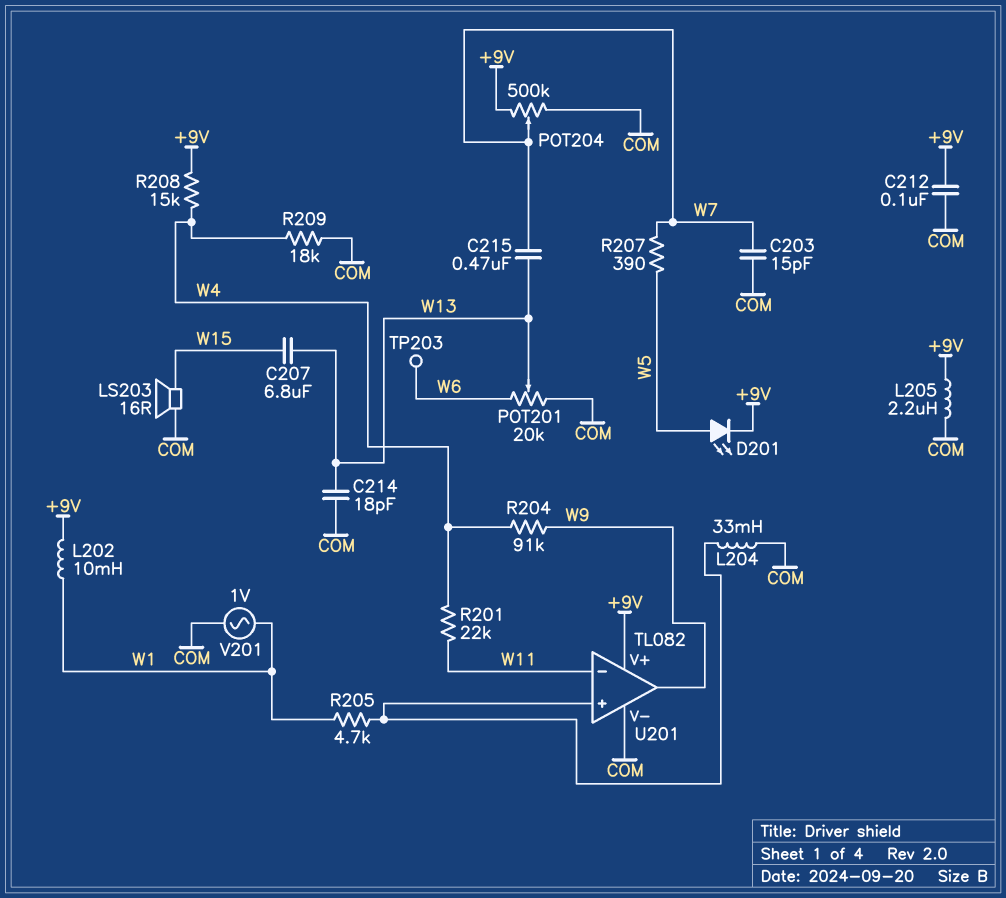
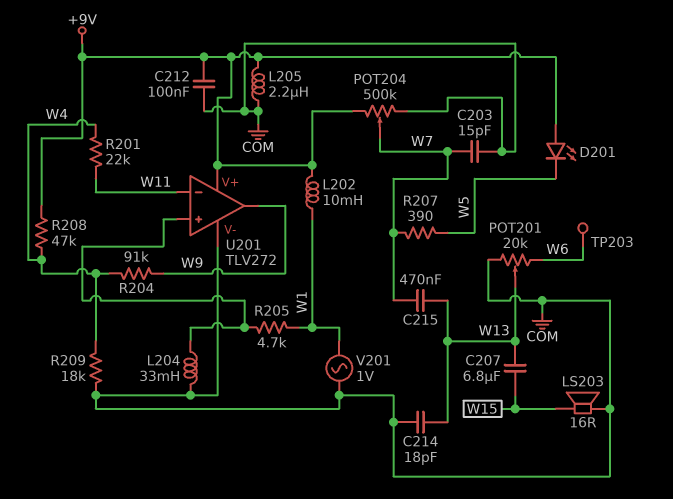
D201: LED (A W5, K +9V) -> LED (A +9V, K W5)
R208: 15k (+9V, W4) -> 47k (+9V, W4)
U201: TL082 -> TLV272

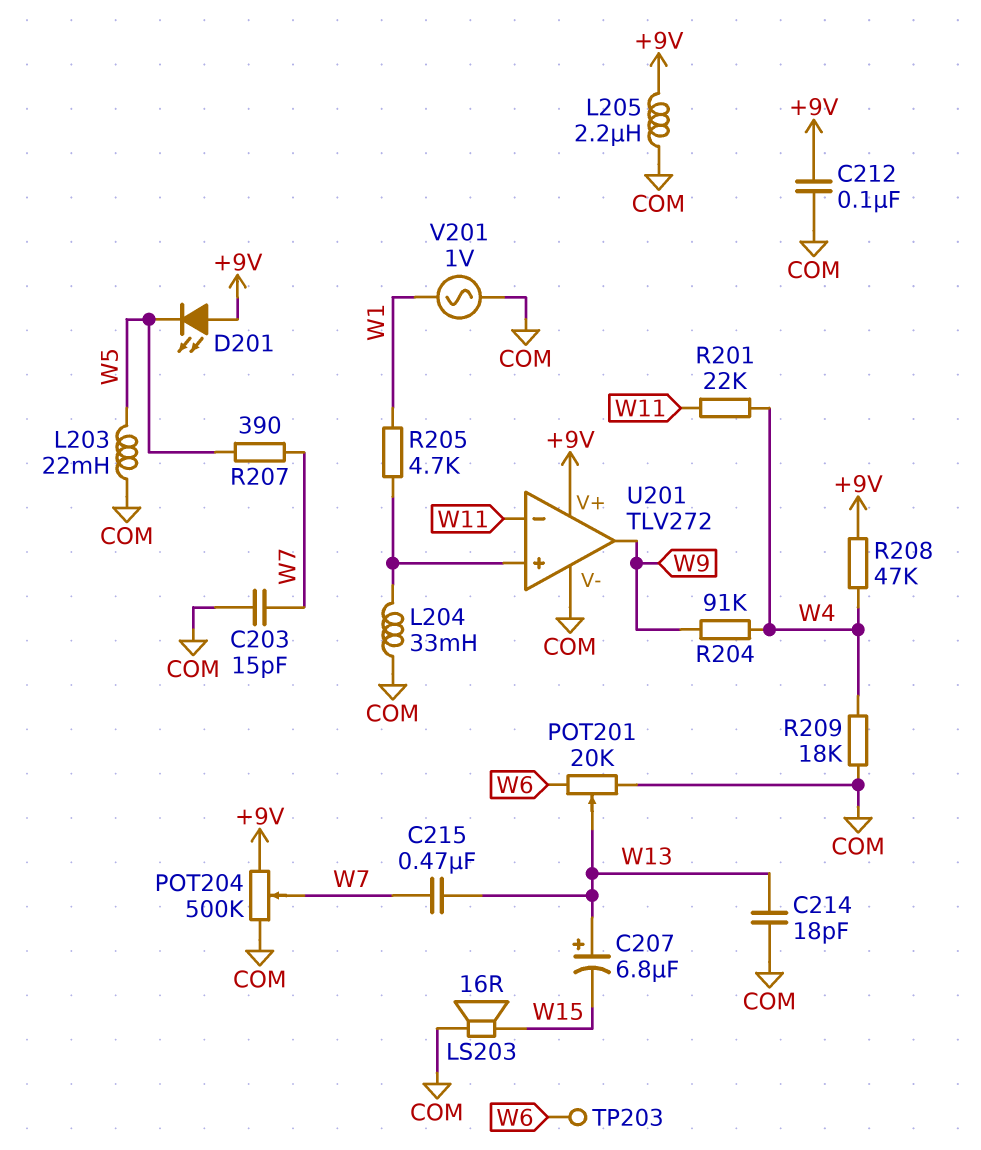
C207: 6.8uF (W13, W15) -> 6.8uF (plus W13, minus W15)
L202: 10mH (+9V, W1) -> none
L203: none -> 22mH (COM, W5)

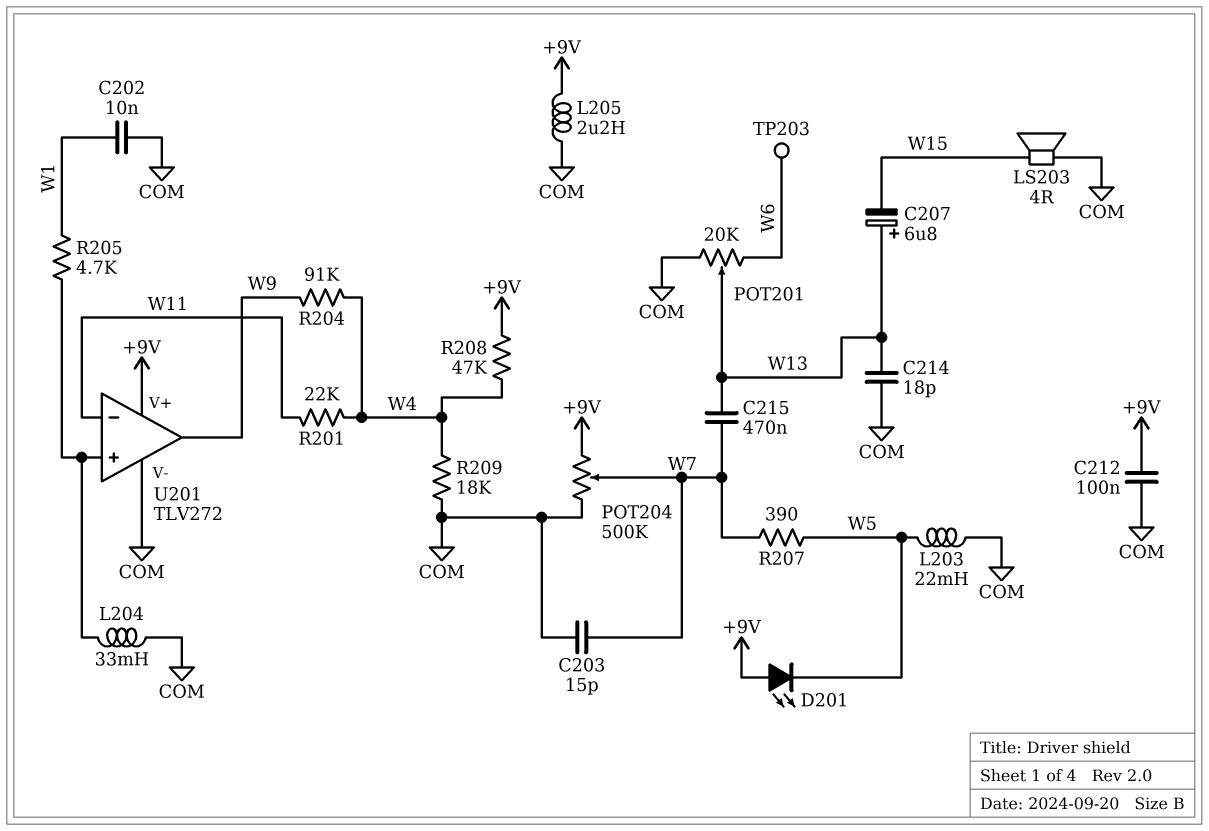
C202: none -> 10nF (COM, W1)
LS203: speaker 16R (COM, W15) -> speaker 4R (COM, W15)
V201: AC 1V (COM, W1) -> none

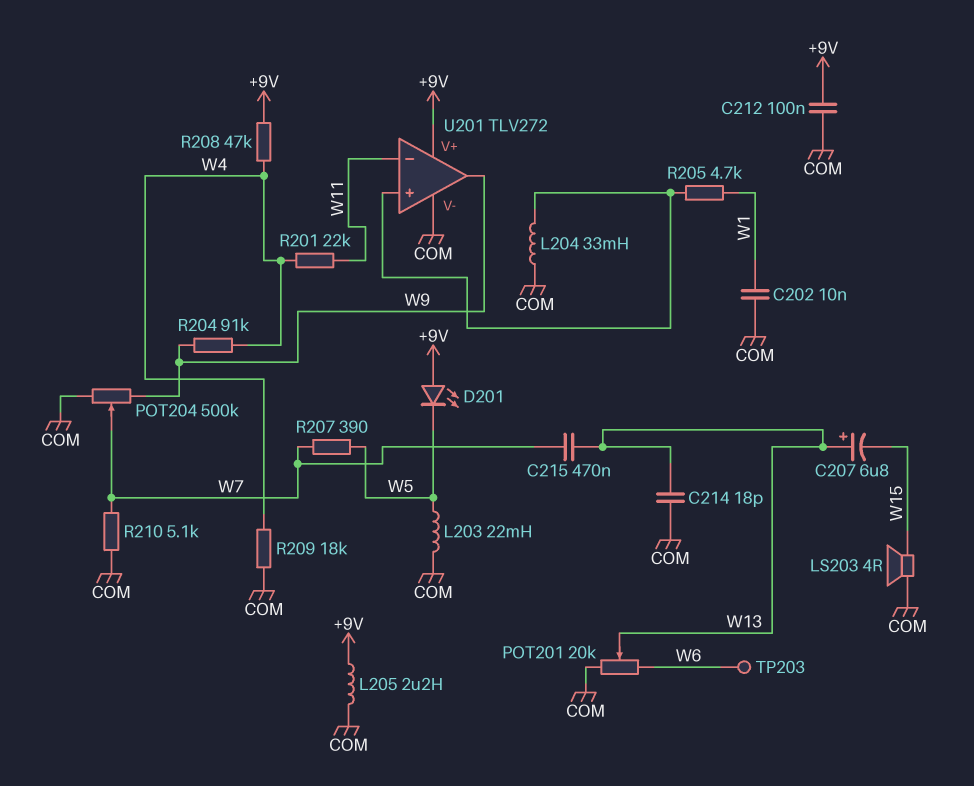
C203: 15pF (COM, W7) -> none
POT204: 500k (+9V, COM, wiper W7) -> 500k (COM, W9, wiper W7)
R210: none -> 5.1k (COM, W7)

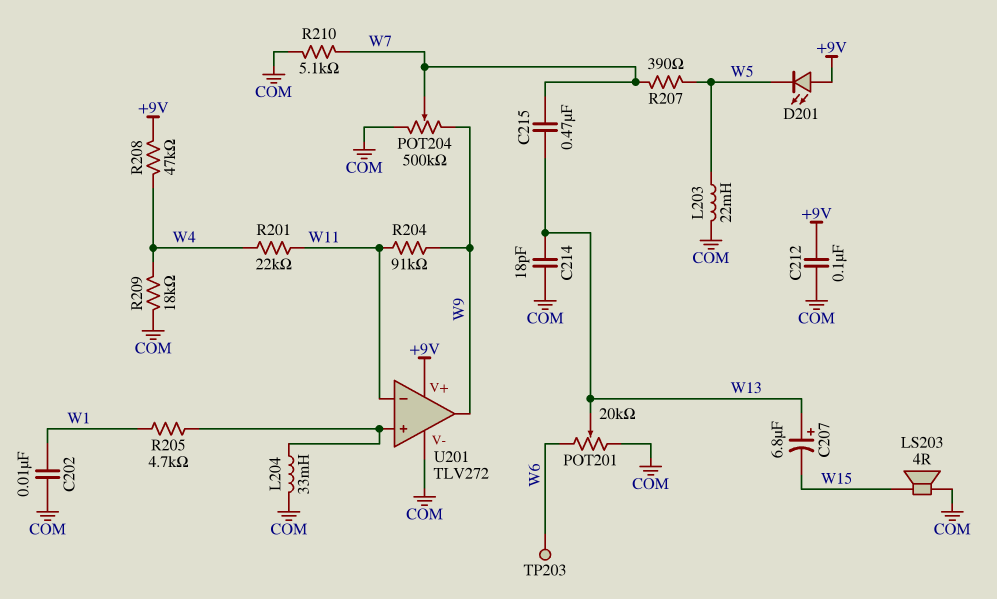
L205: 2.2uH (+9V, COM) -> none
R204: 91k (W4, W9) -> 91k (W9, W11)

